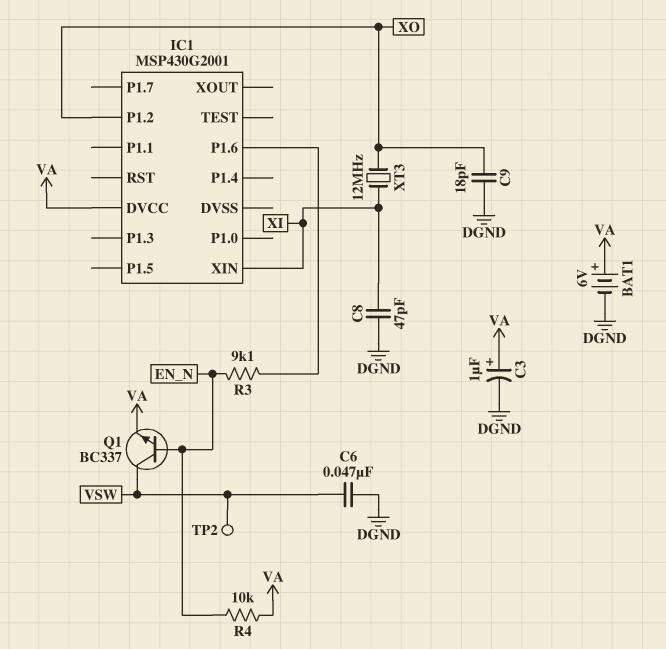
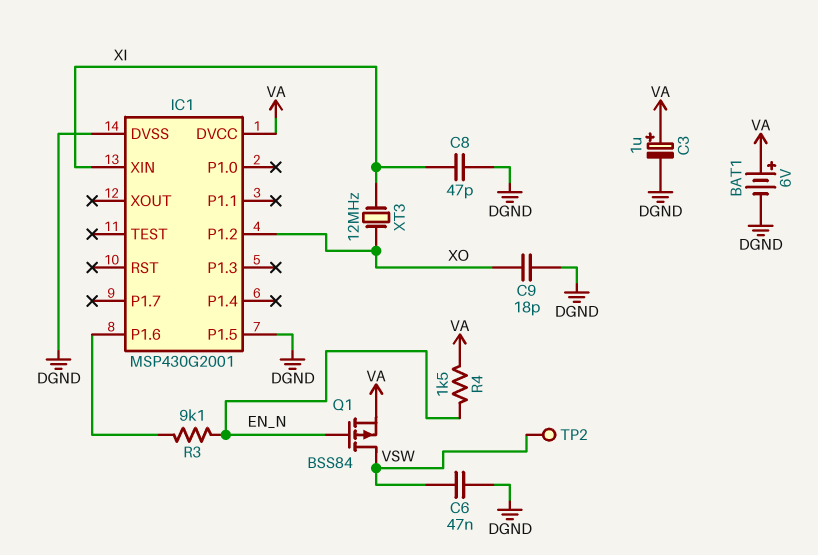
IC1 pin DVSS: none -> DGND
IC1 pin P1.5: none -> DGND
Q1: NPN BC337 (B EN_N, C VSW, E VA) -> PMOS BSS84 (G EN_N, D VSW, S VA)
R4: 10k (EN_N, VA) -> 1.5k (EN_N, VA)

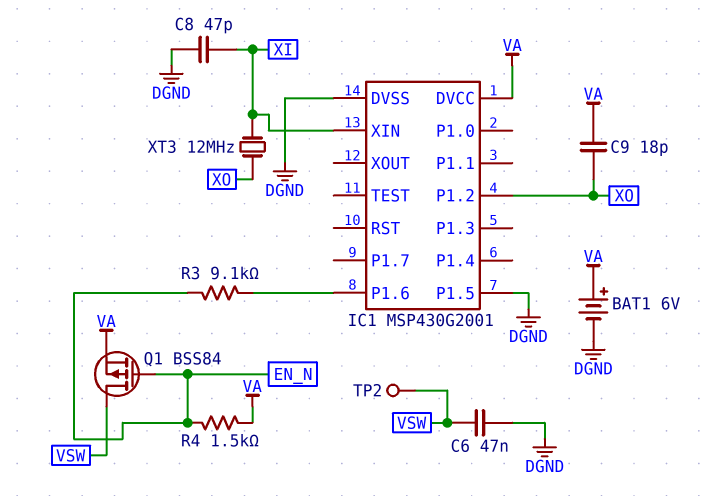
C3: 1uF (plus VA, minus DGND) -> none
C9: 18pF (DGND, XO) -> 18pF (VA, XO)

